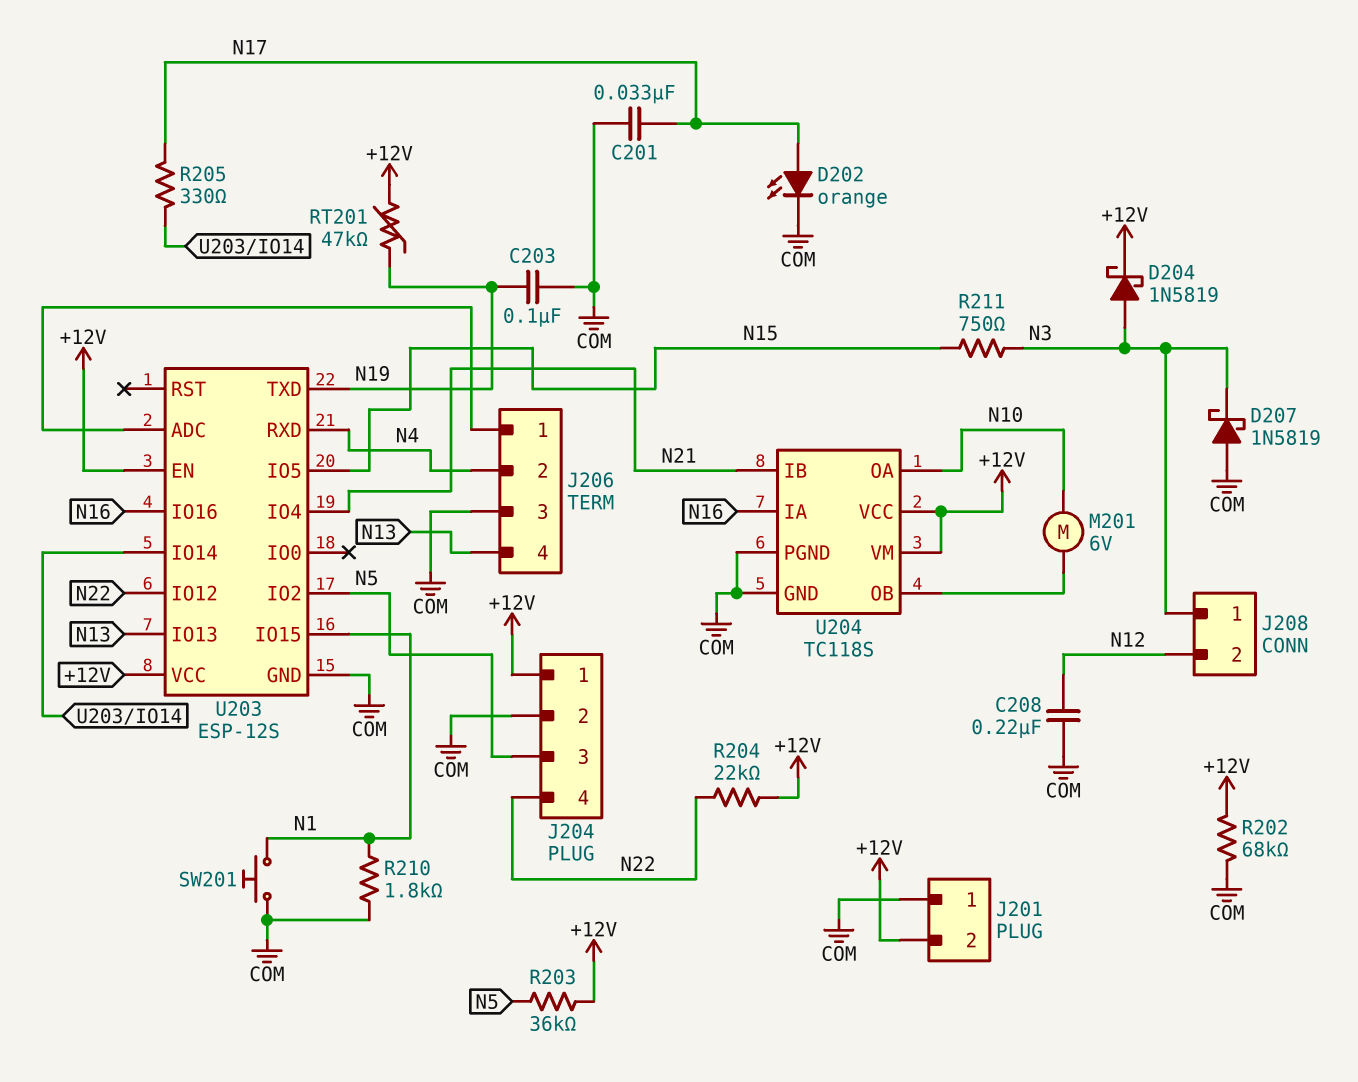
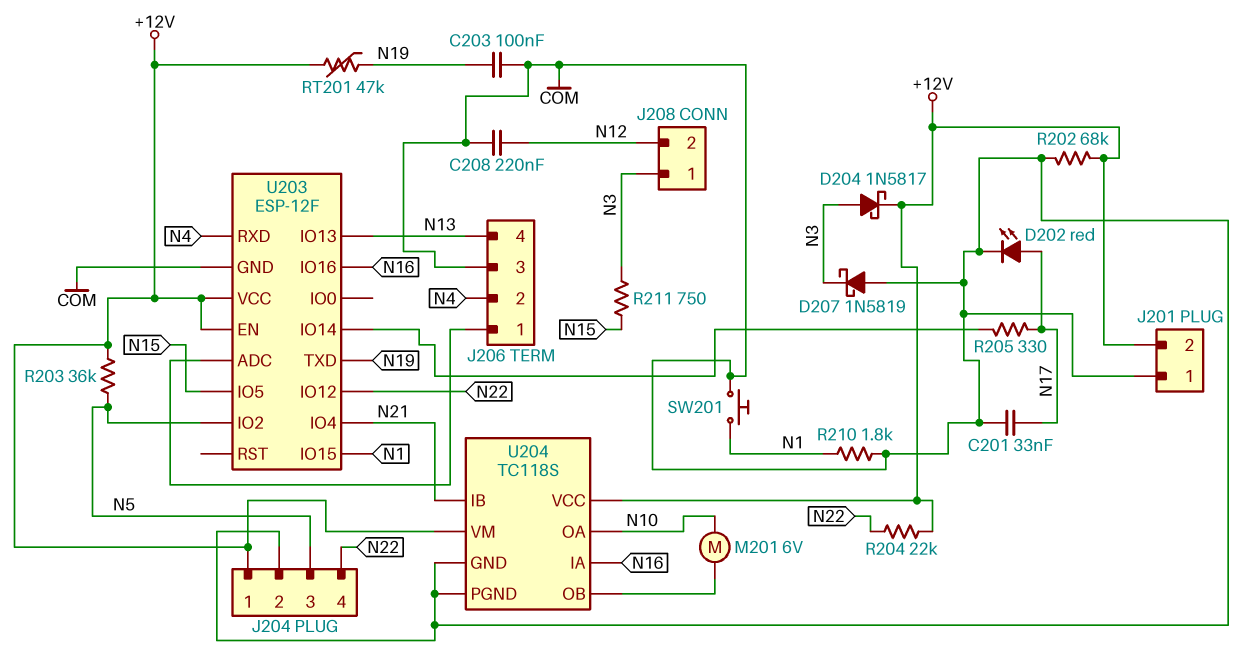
D202: LED orange (A N17, K COM) -> LED red (A N17, K COM)
D204: schottky 1N5819 (A N3, K +12V) -> schottky 1N5817 (A N3, K +12V)
U203: ESP-12S -> ESP-12F

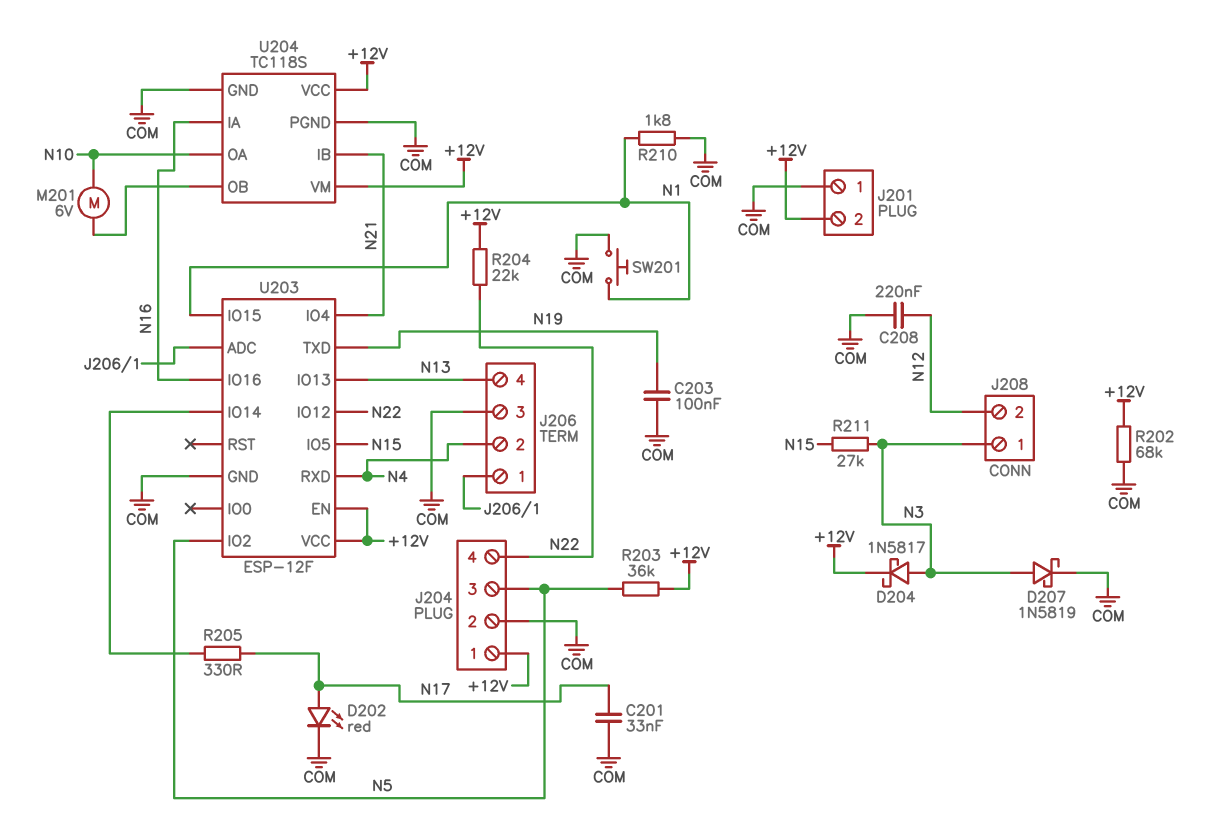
D207: schottky 1N5819 (A COM, K N3) -> schottky 1N5819 (A N3, K COM)
R211: 750 (N3, N15) -> 27k (N3, N15)
RT201: 47k (+12V, N19) -> none

